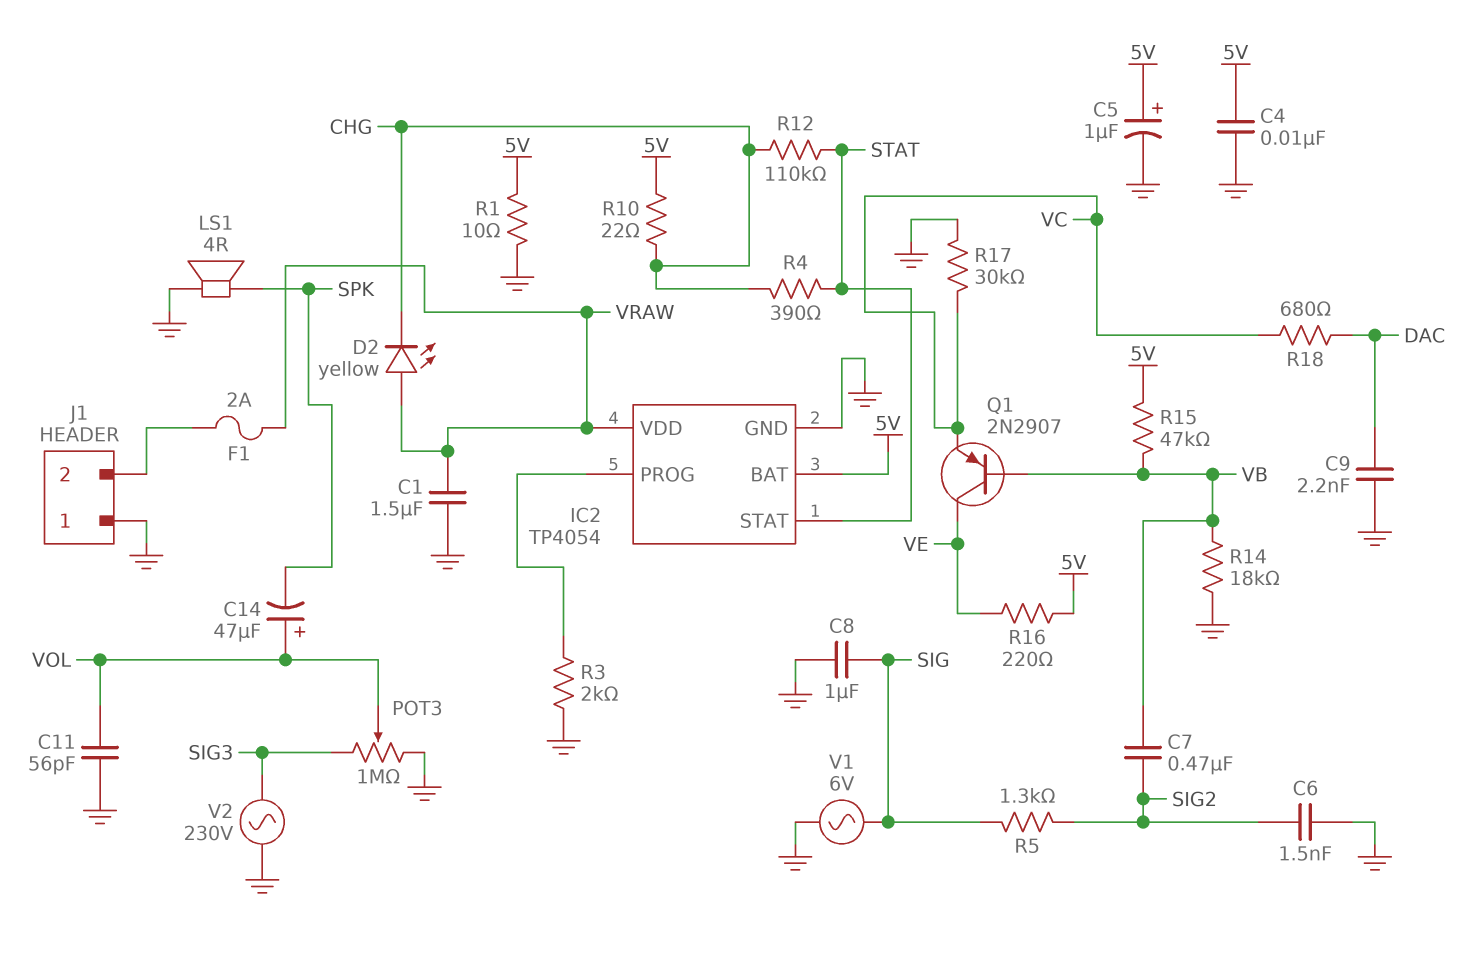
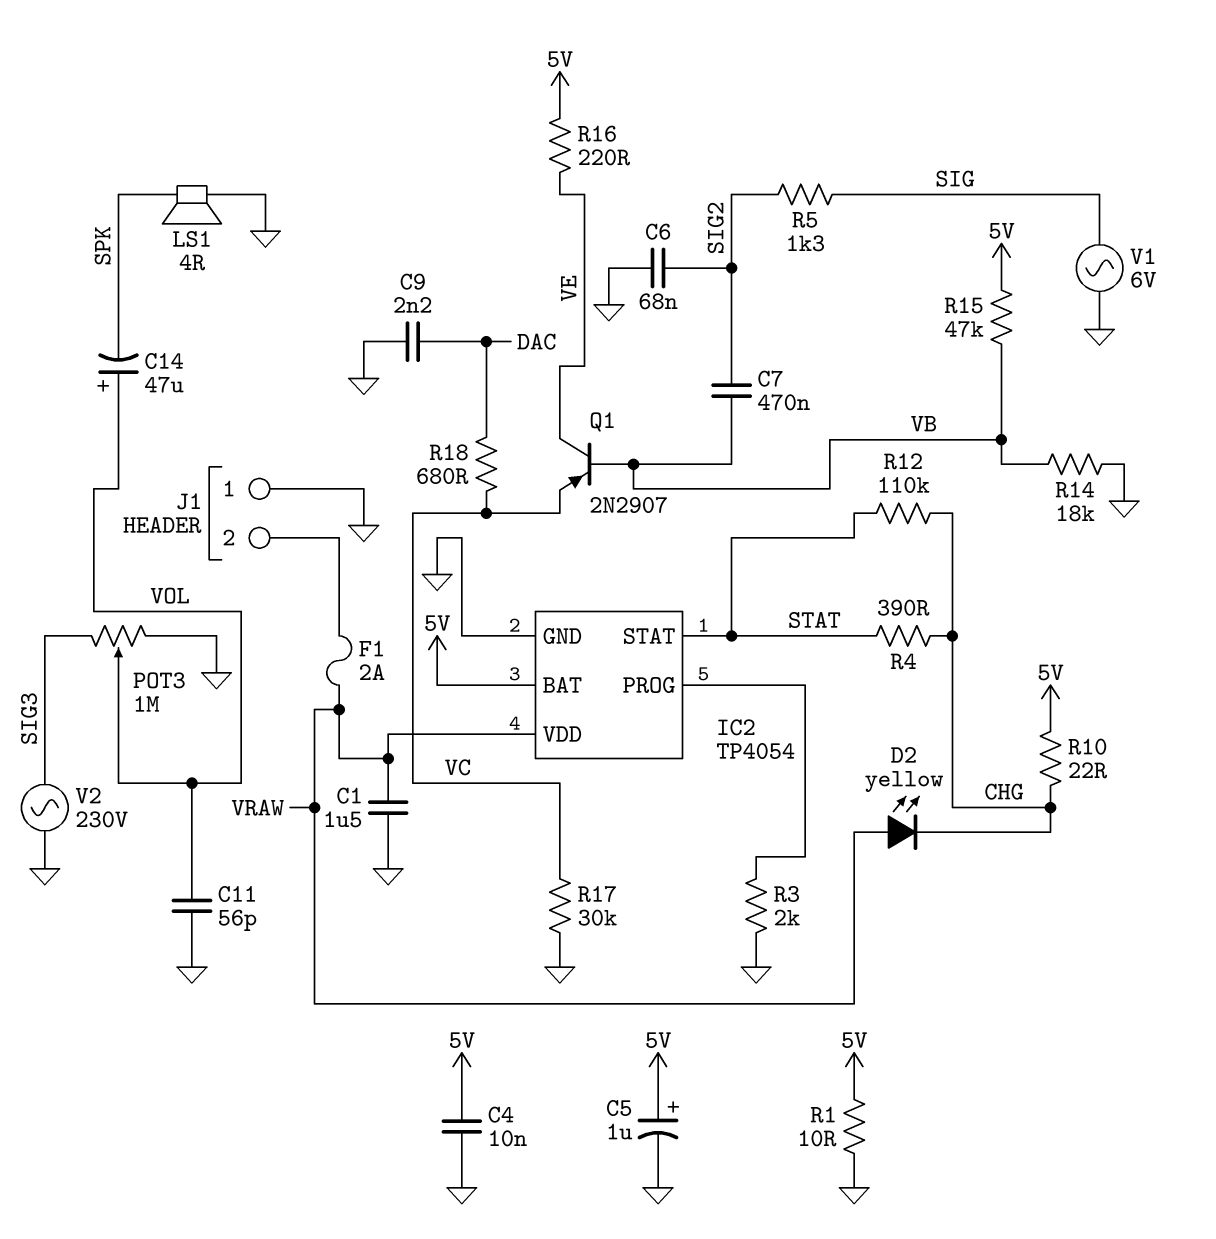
C6: 1.5nF (GND, SIG2) -> 68nF (GND, SIG2)
C8: 1uF (GND, SIG) -> none

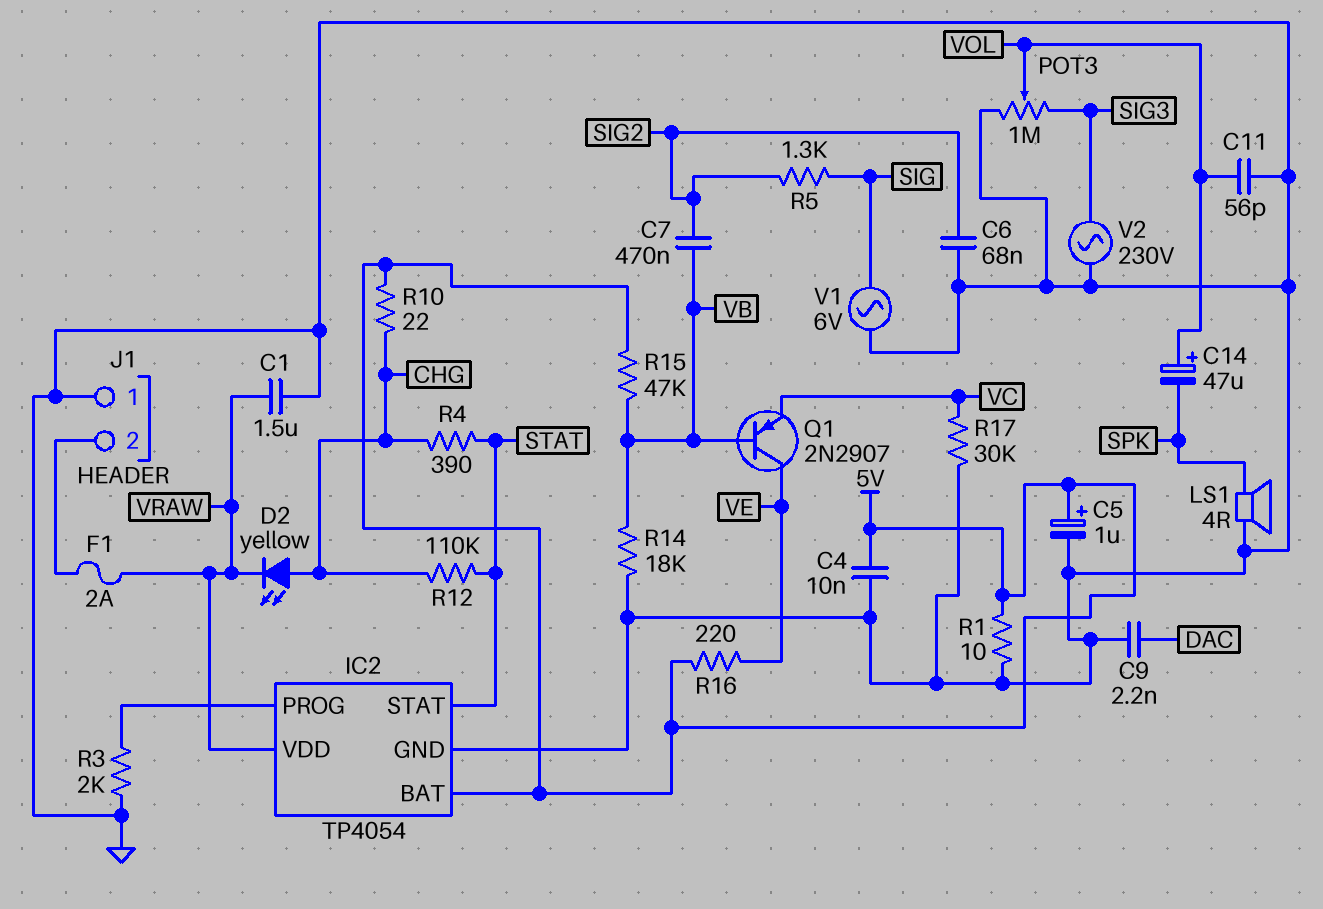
D2: LED yellow (A VRAW, K CHG) -> LED yellow (A CHG, K VRAW)
R18: 680 (DAC, VC) -> none

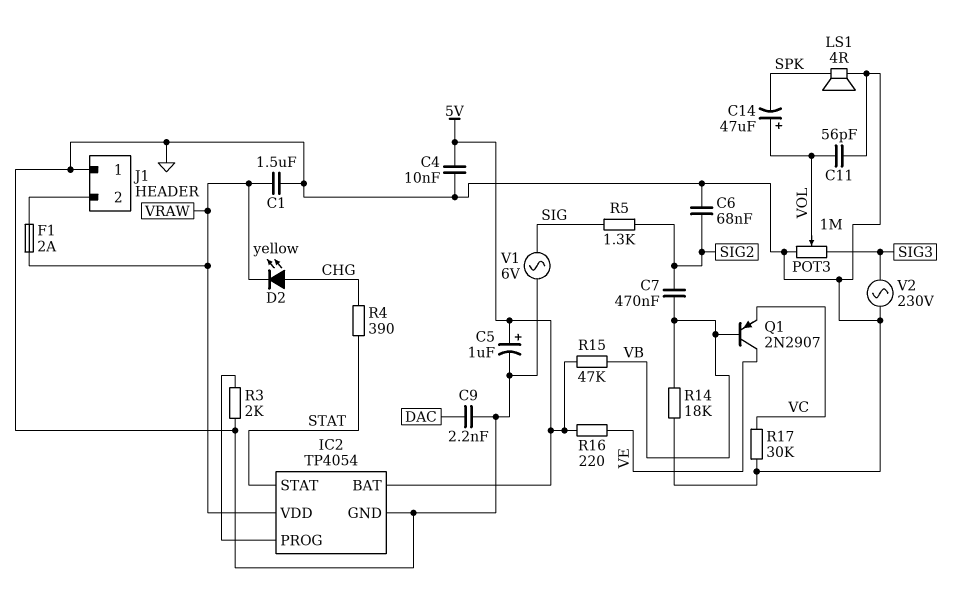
R1: 10 (5V, GND) -> none
R10: 22 (5V, CHG) -> none
R12: 110k (CHG, STAT) -> none

